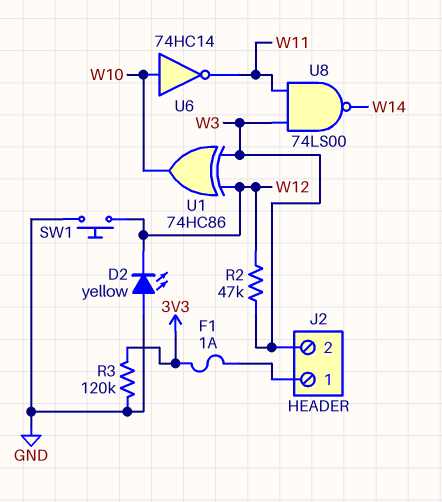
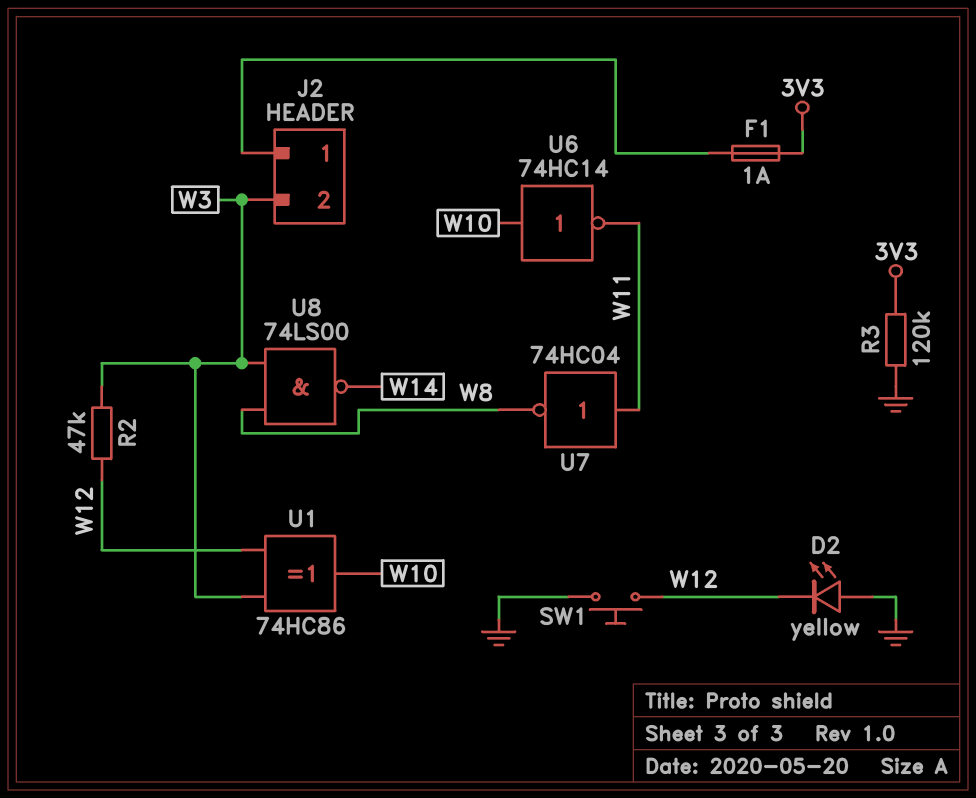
U7: none -> NOT 74HC04 (in W11, out W8)
U8: NAND 74LS00 (in W3, in W11, out W14) -> NAND 74LS00 (in W3, in W8, out W14)

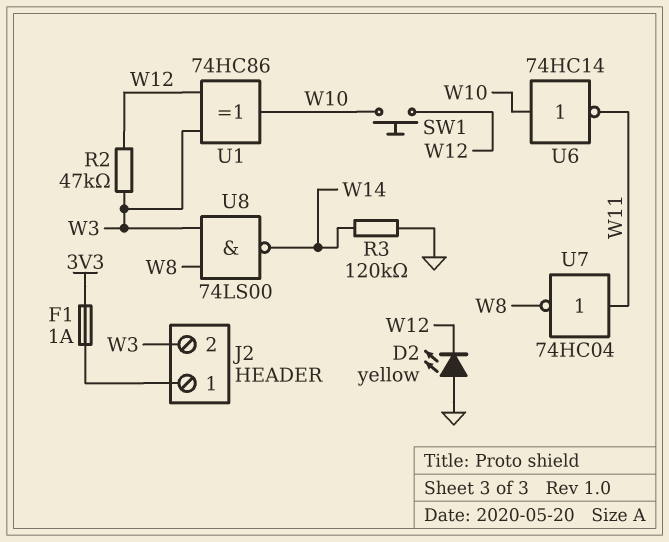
R3: 120k (3V3, GND) -> 120k (GND, W14)
SW1: button (GND, W12) -> button (W10, W12)

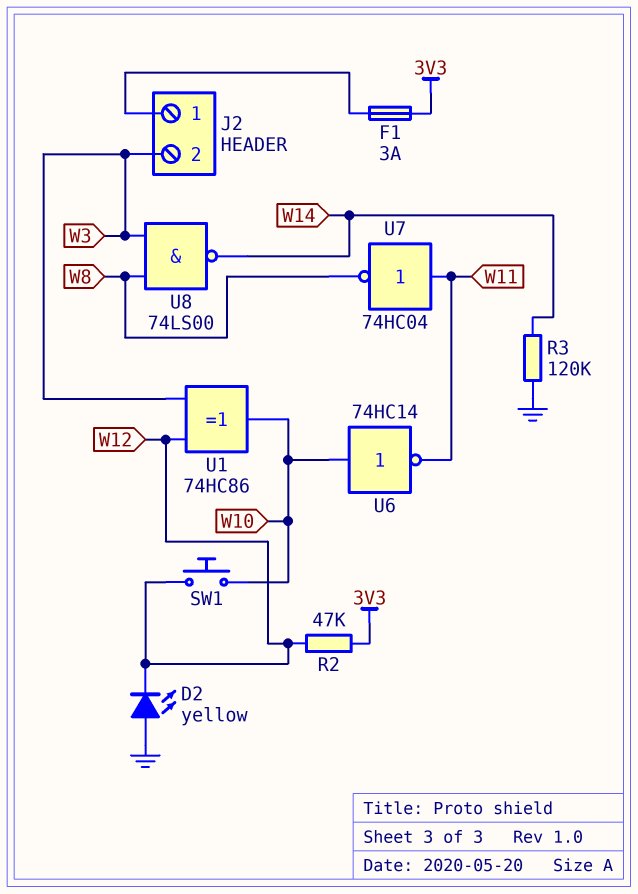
F1: 1A (3V3, J2/1) -> 3A (3V3, J2/1)
R2: 47k (W3, W12) -> 47k (3V3, W12)

